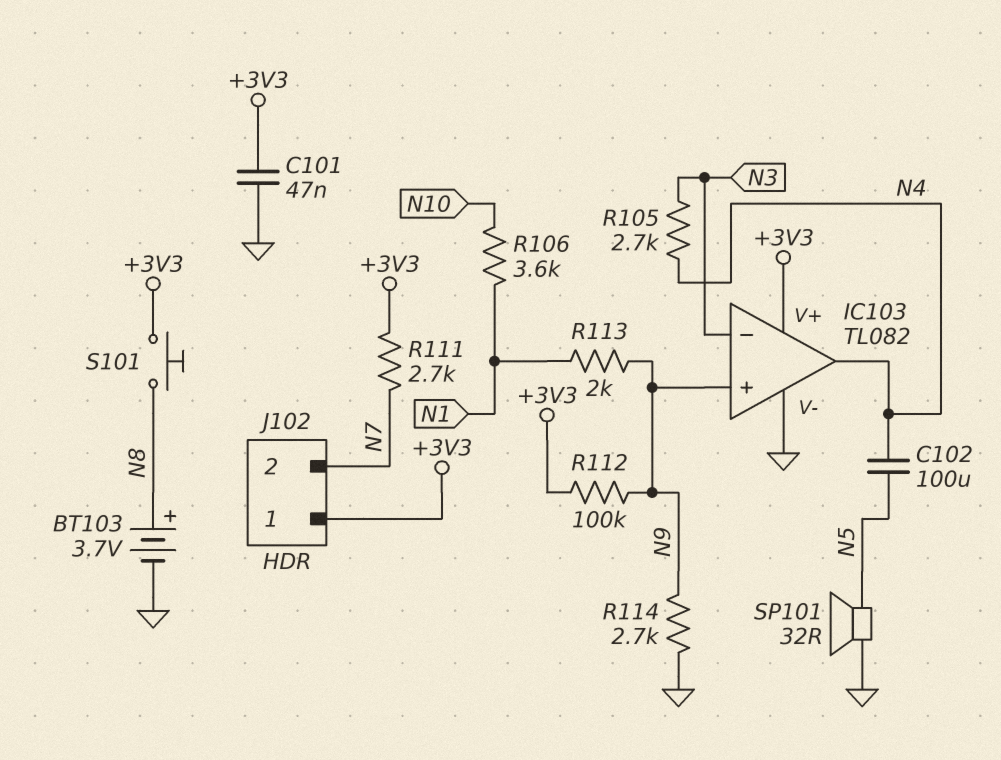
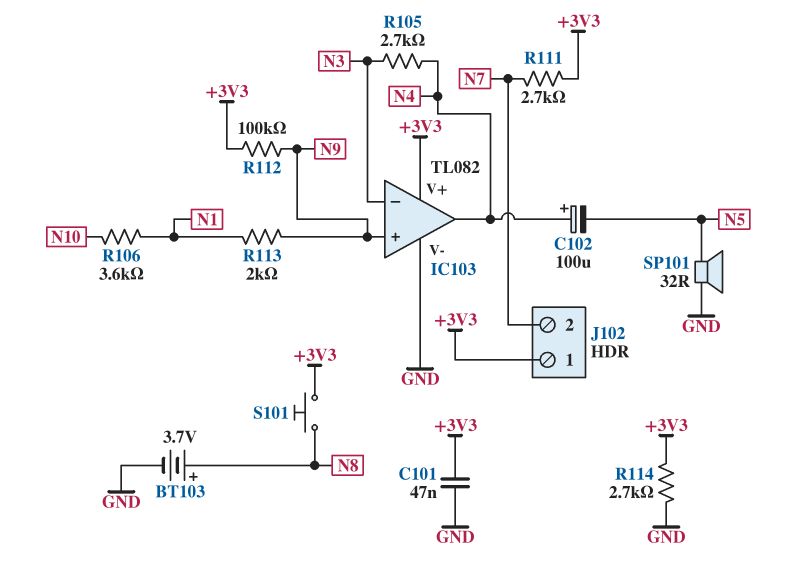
C102: 100uF (N4, N5) -> 100uF (plus N4, minus N5)
R114: 2.7k (GND, N9) -> 2.7k (+3V3, GND)

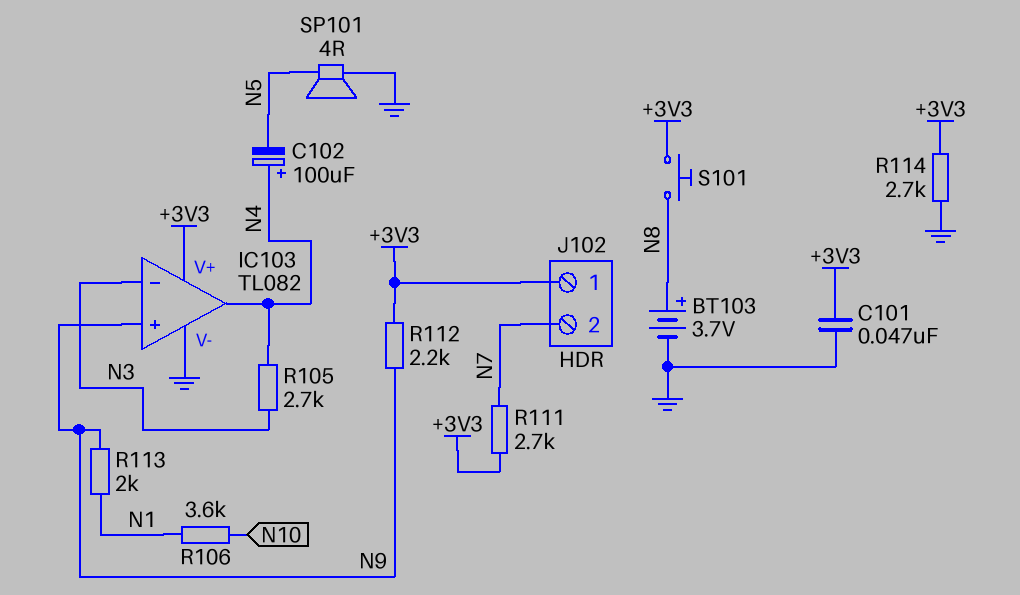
R112: 100k (+3V3, N9) -> 2.2k (+3V3, N9)
SP101: speaker 32R (GND, N5) -> speaker 4R (GND, N5)

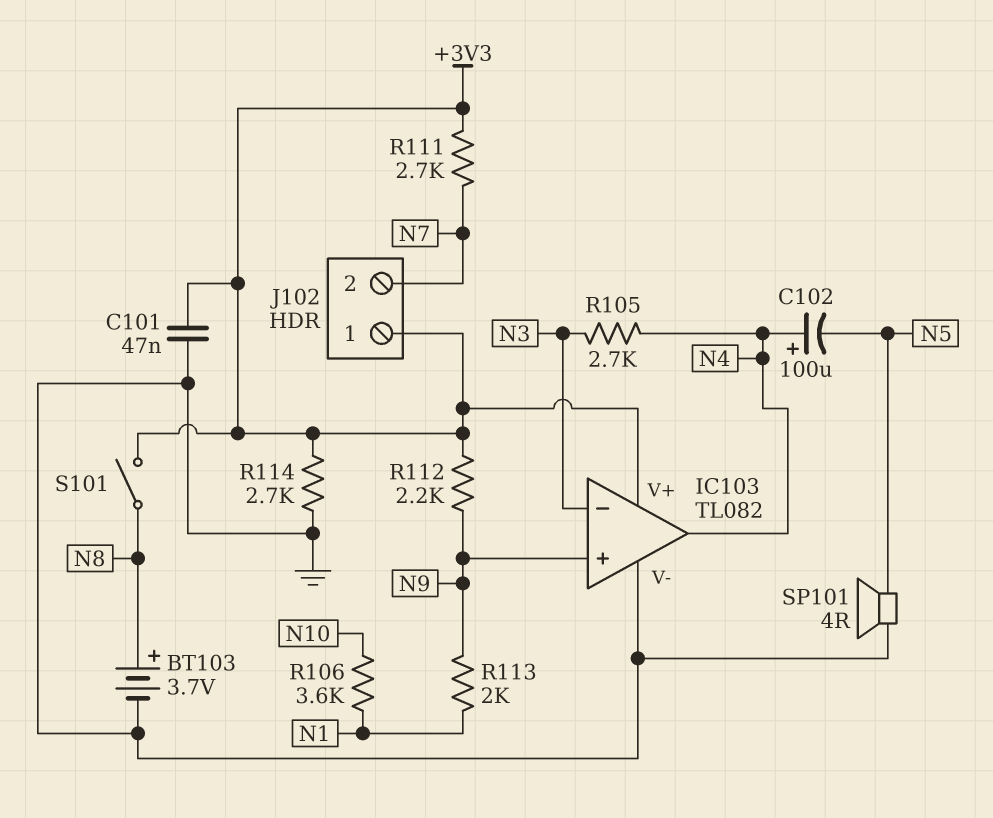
S101: button (+3V3, N8) -> switch (+3V3, N8)

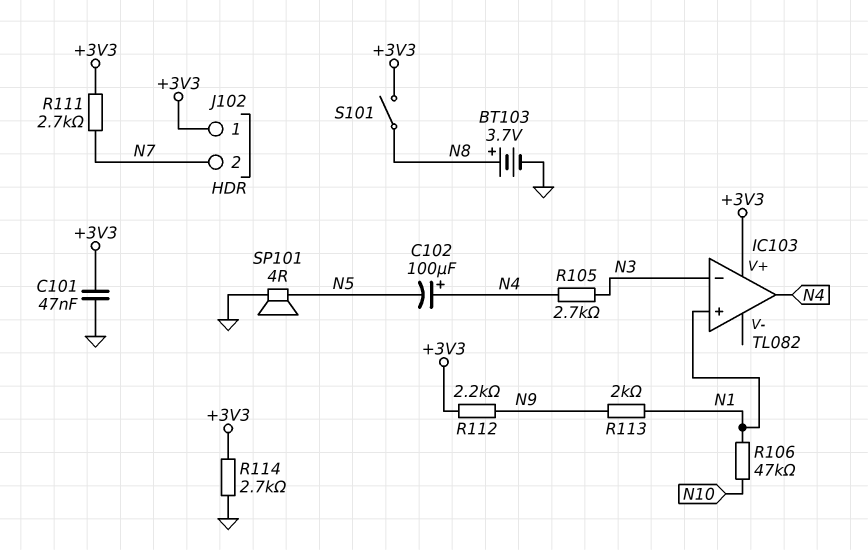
IC103 pin V-: GND -> none
IC103 pin in+: N9 -> N1
R106: 3.6k (N1, N10) -> 47k (N1, N10)

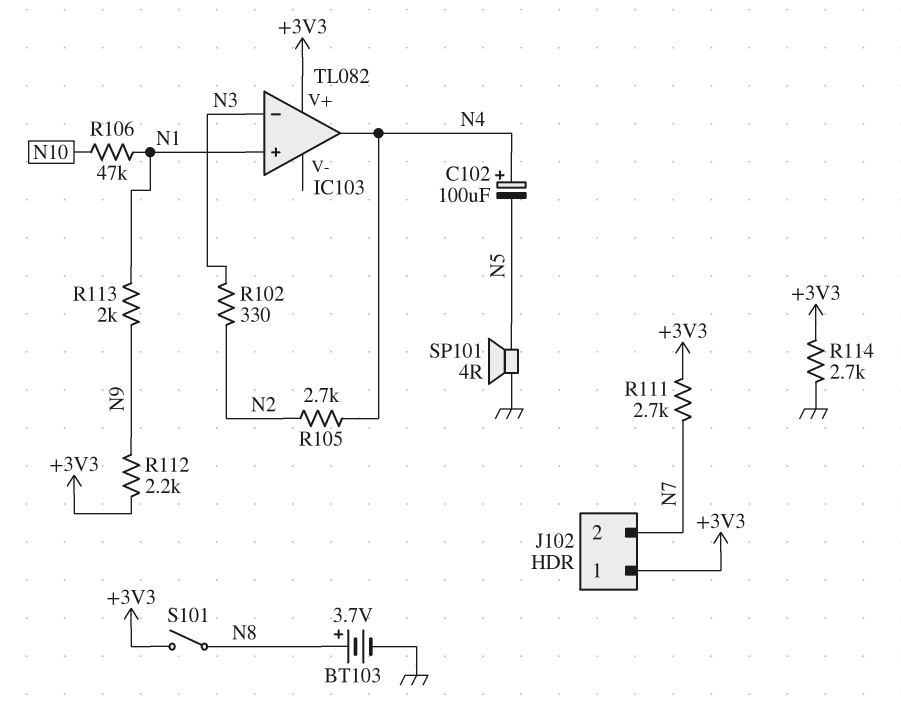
C101: 47nF (+3V3, GND) -> none
R102: none -> 330 (N2, N3)
R105: 2.7k (N3, N4) -> 2.7k (N2, N4)

